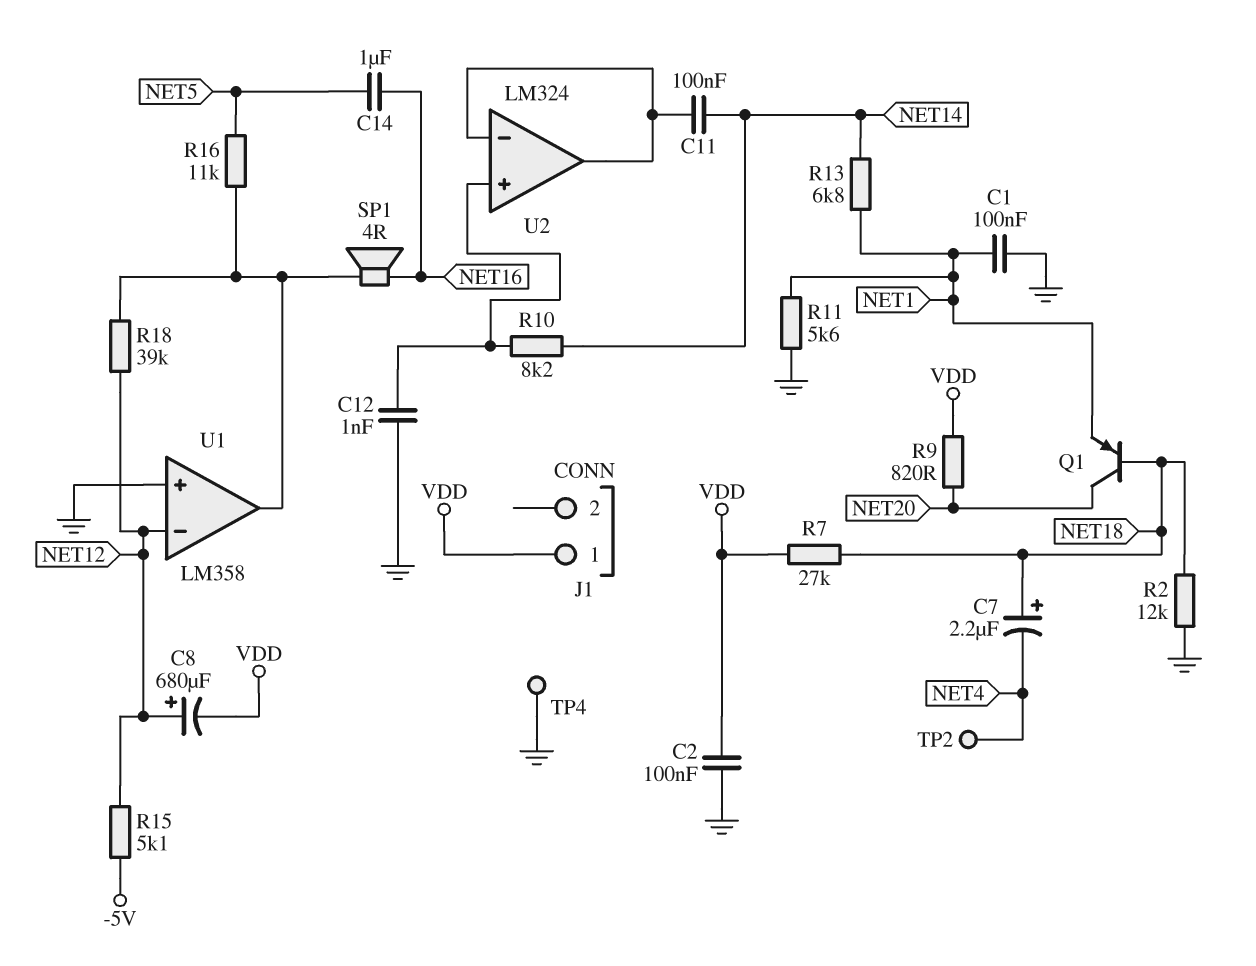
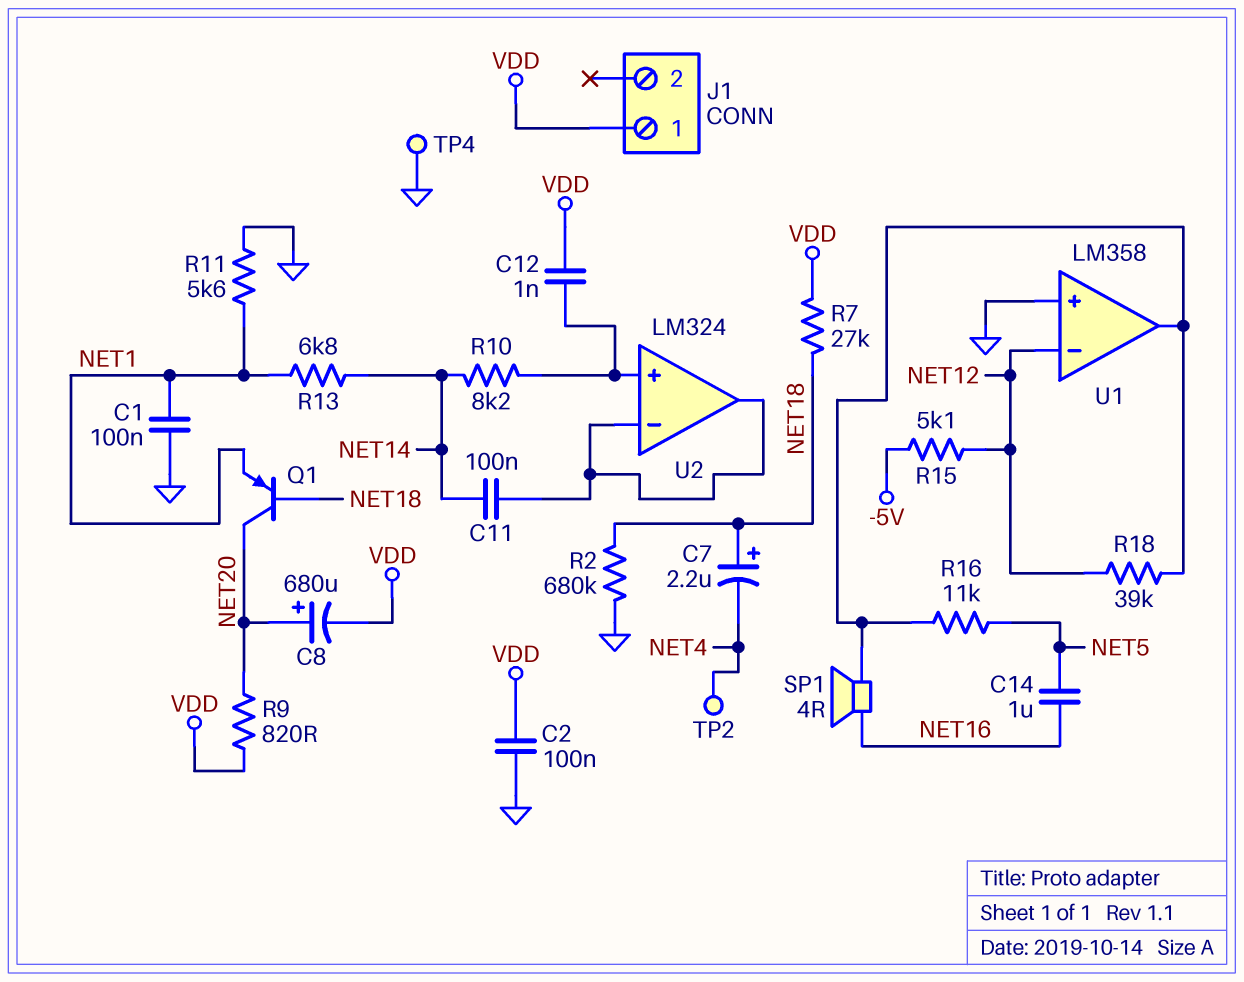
C8: 680uF (plus NET12, minus VDD) -> 680uF (plus NET20, minus VDD)
C12: 1nF (GND, U2/in+) -> 1nF (U2/in+, VDD)
R2: 12k (GND, NET18) -> 680k (GND, NET18)

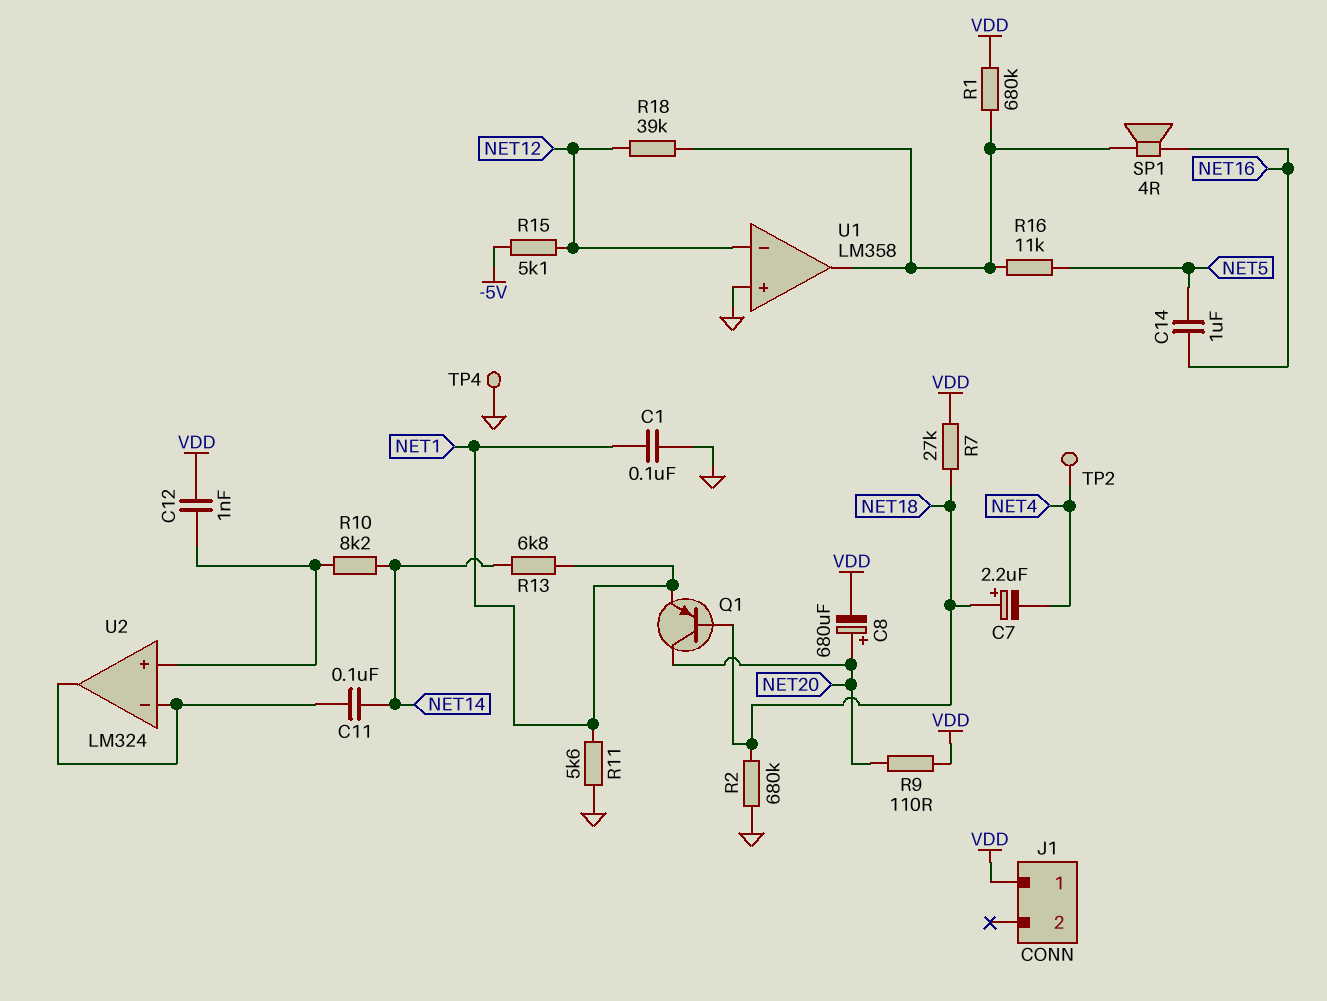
C2: 100nF (GND, VDD) -> none
R1: none -> 680k (U1/out, VDD)
R9: 820 (NET20, VDD) -> 110 (NET20, VDD)

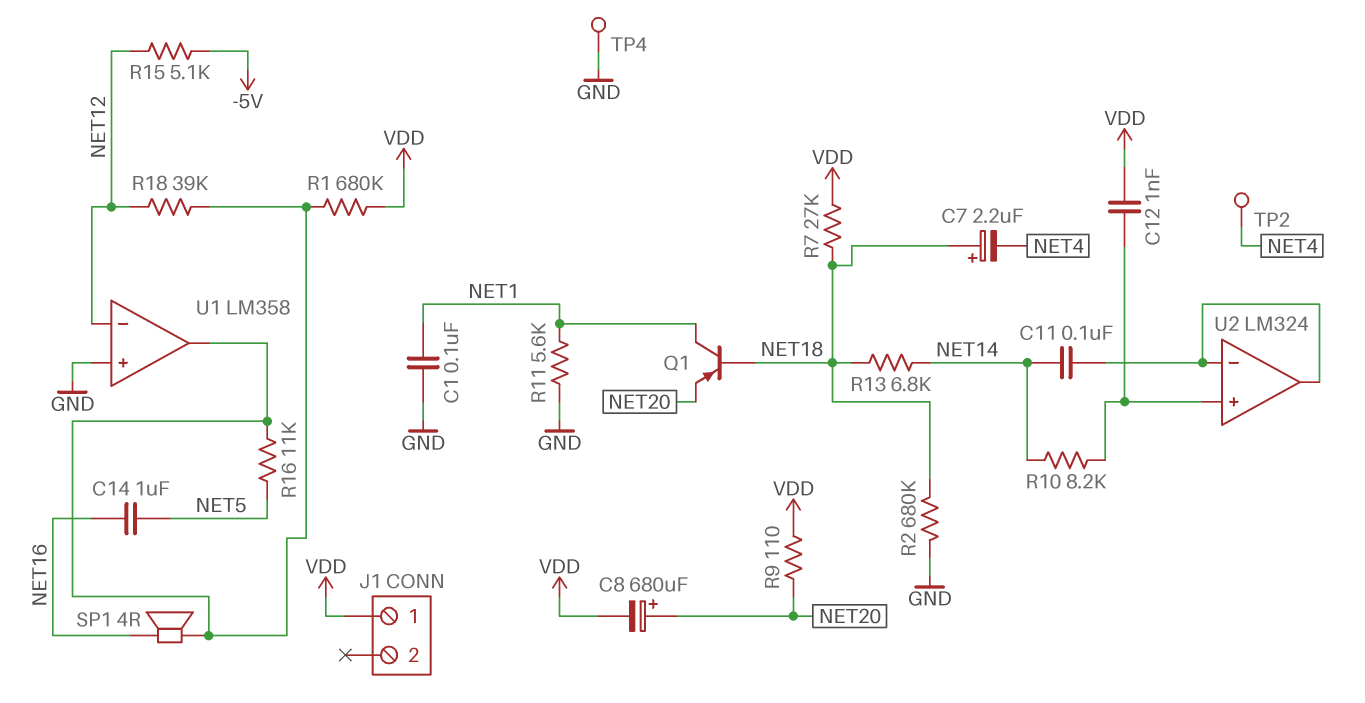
Q1: PNP (B NET18, C NET20, E NET1) -> PNP (B NET18, C NET1, E NET20)
R13: 6.8k (NET1, NET14) -> 6.8k (NET14, NET18)

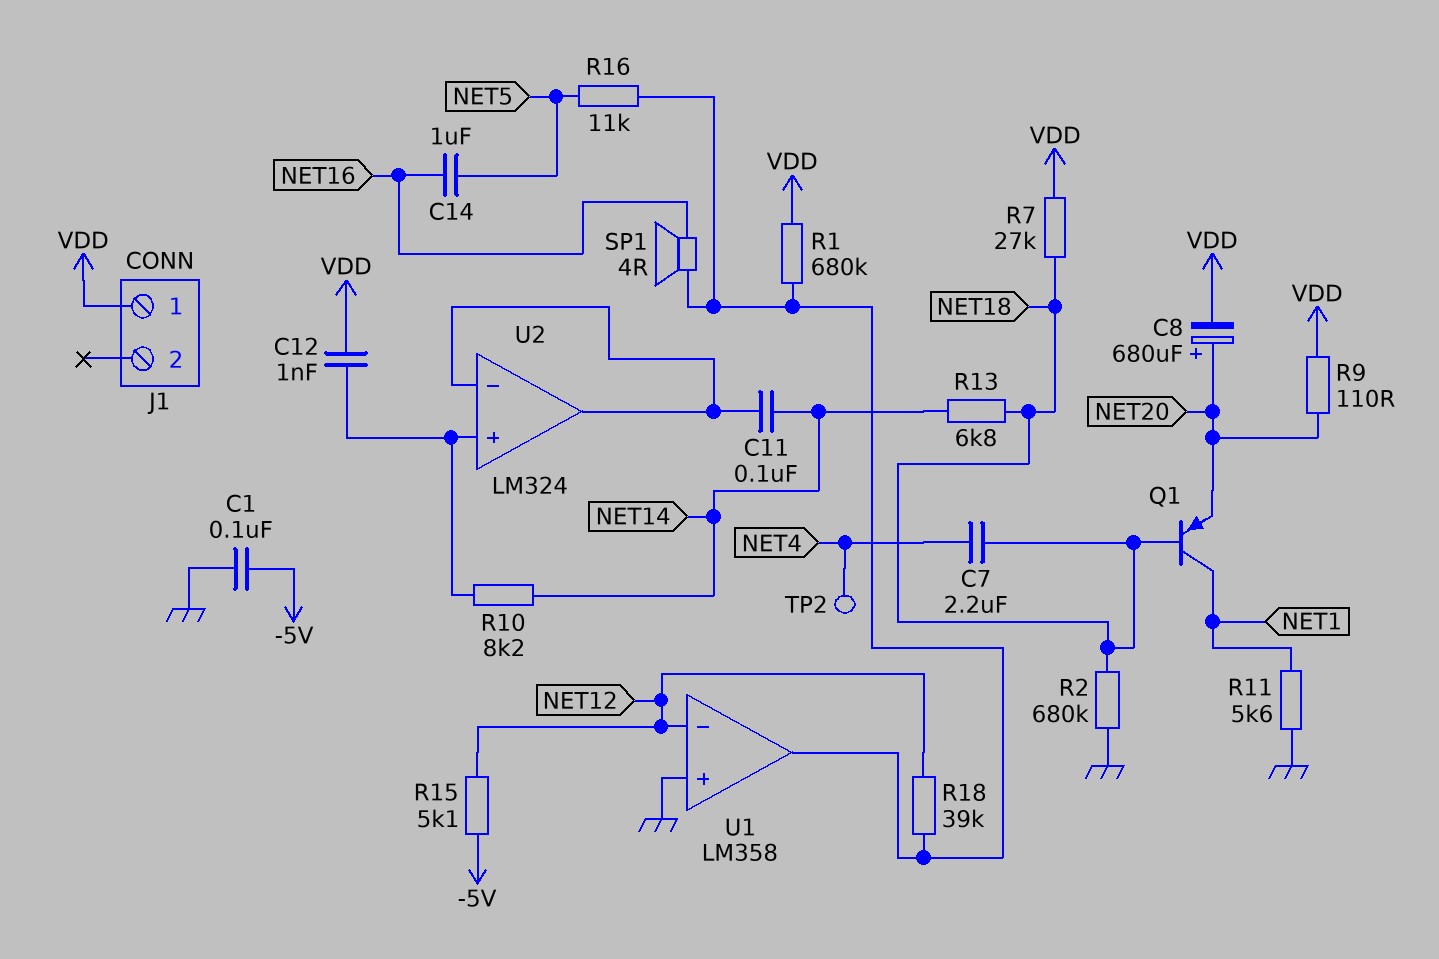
C1: 100nF (GND, NET1) -> 100nF (-5V, GND)
C7: 2.2uF (plus NET18, minus NET4) -> 2.2uF (NET4, NET18)
TP4: test point (GND) -> none

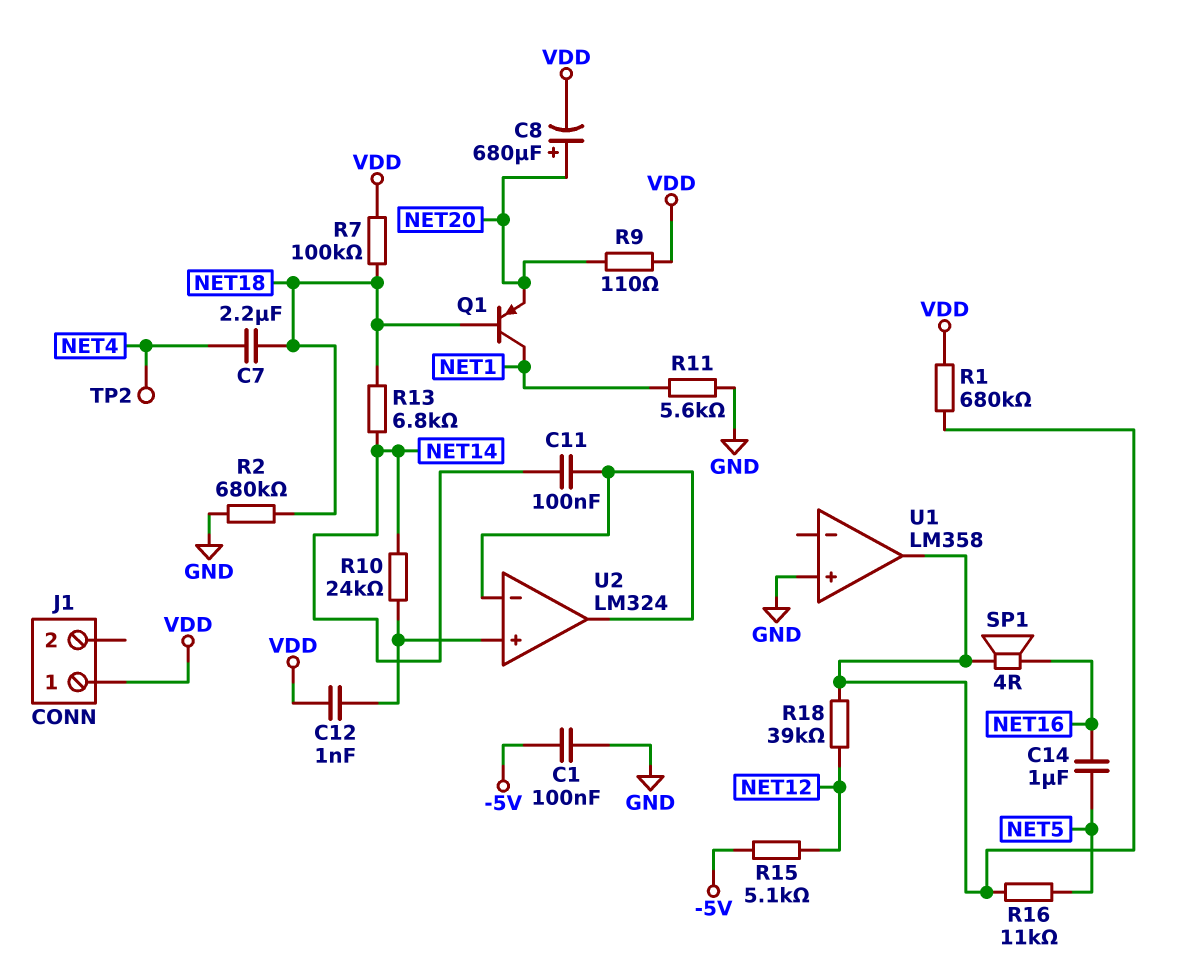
R7: 27k (NET18, VDD) -> 100k (NET18, VDD)
R10: 8.2k (NET14, U2/in+) -> 24k (NET14, U2/in+)
U1 pin in-: NET12 -> none

